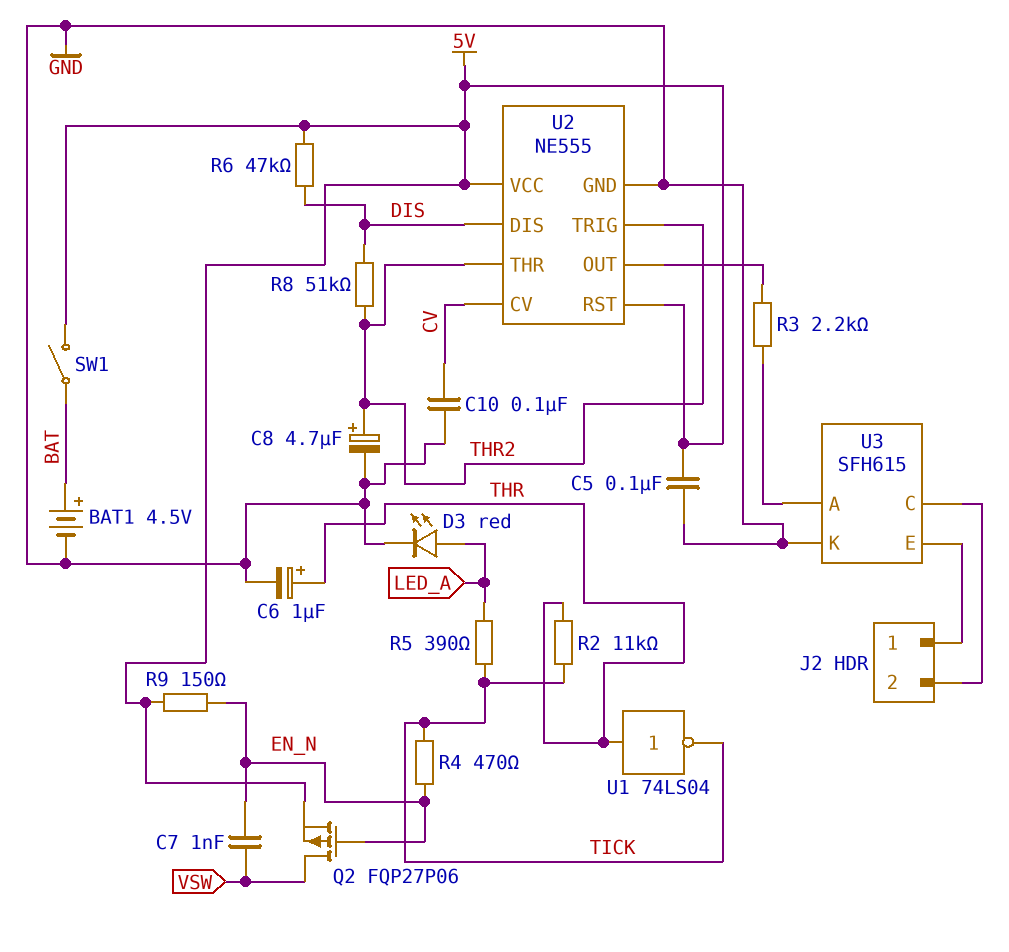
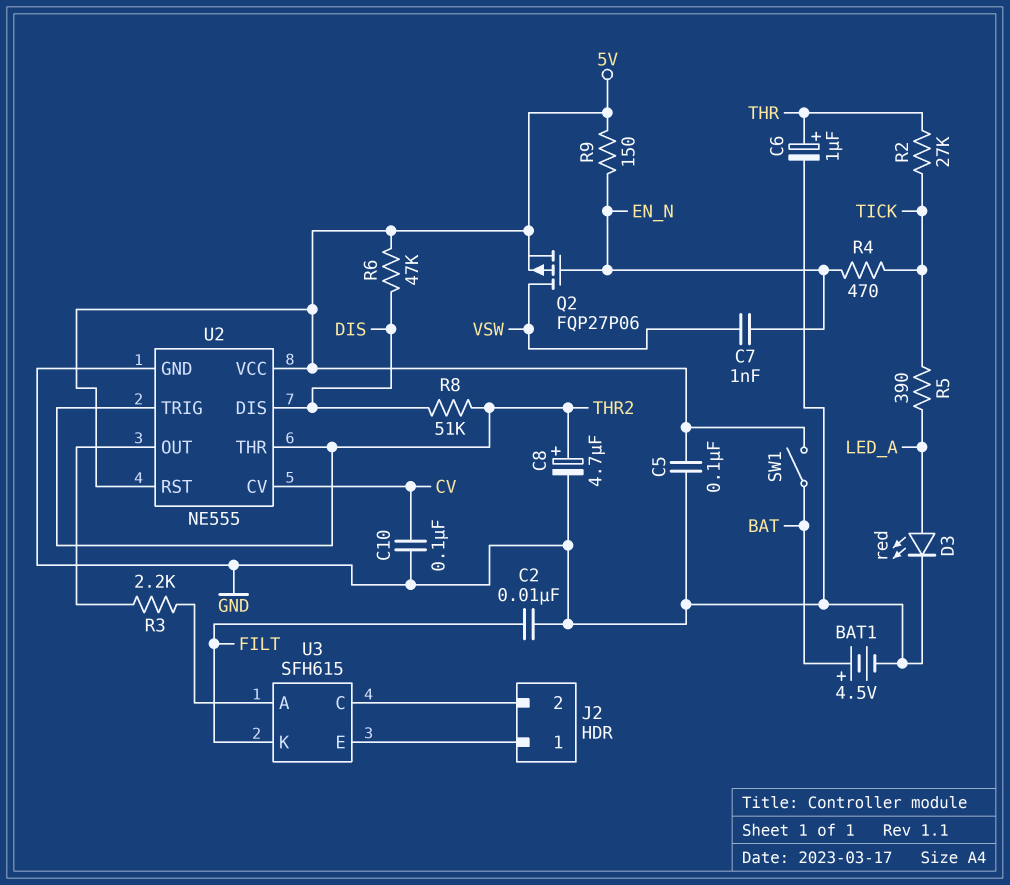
C2: none -> 10nF (FILT, GND)
R2: 11k (THR, TICK) -> 27k (THR, TICK)
U1: NOT 74LS04 (in THR, out TICK) -> none
U3 pin K: GND -> FILT

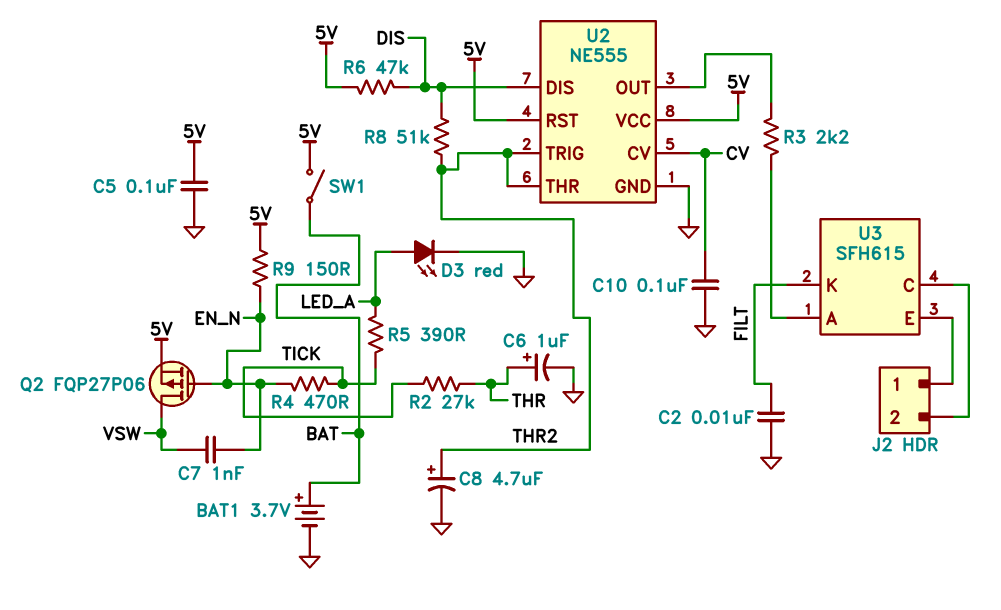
BAT1: 4.5V (plus BAT, minus GND) -> 3.7V (plus BAT, minus GND)

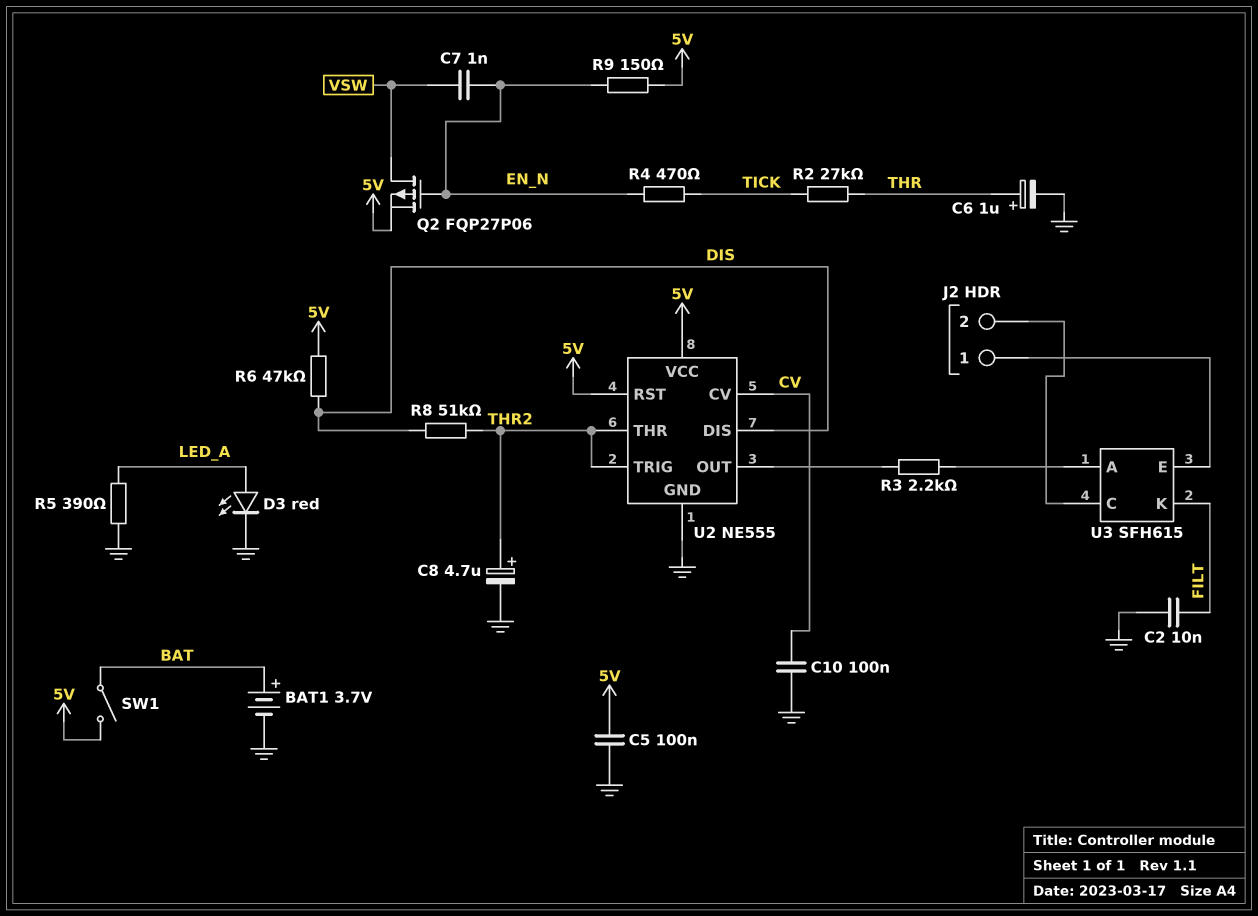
R5: 390 (LED_A, TICK) -> 390 (GND, LED_A)

